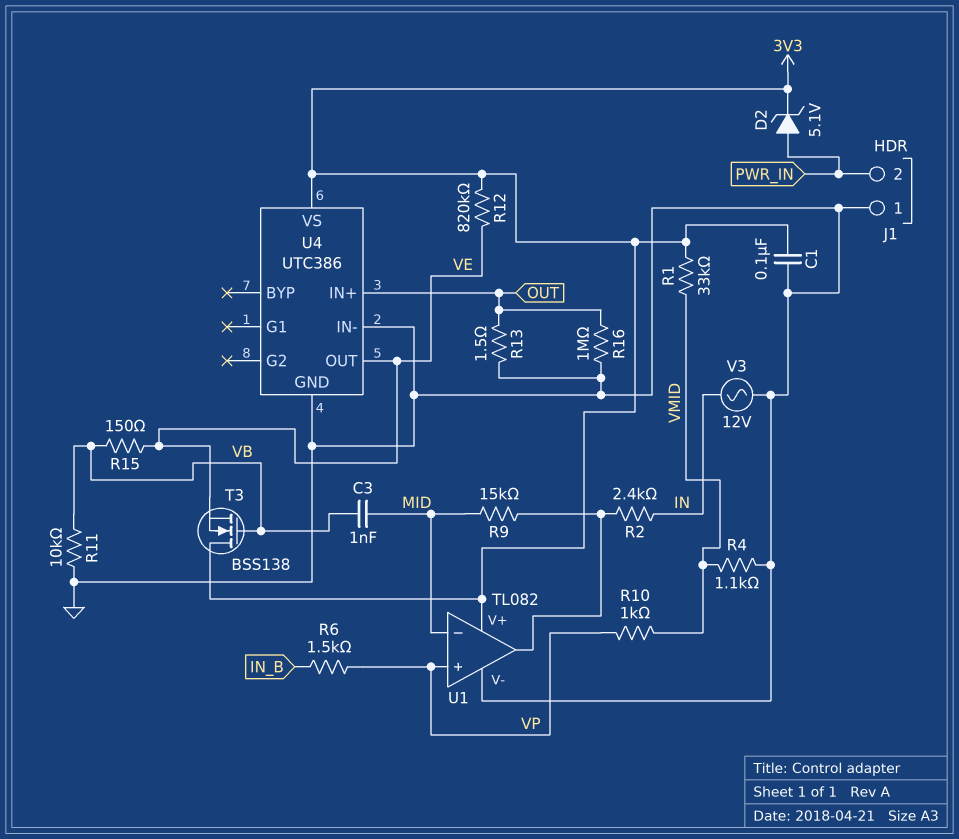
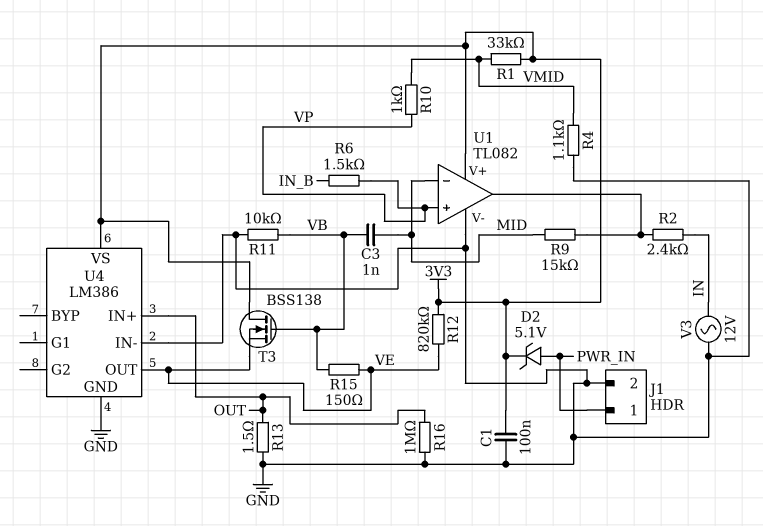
J1 pin 1: GND -> PWR_IN
J1 pin 2: PWR_IN -> GND
U4: UTC386 -> LM386

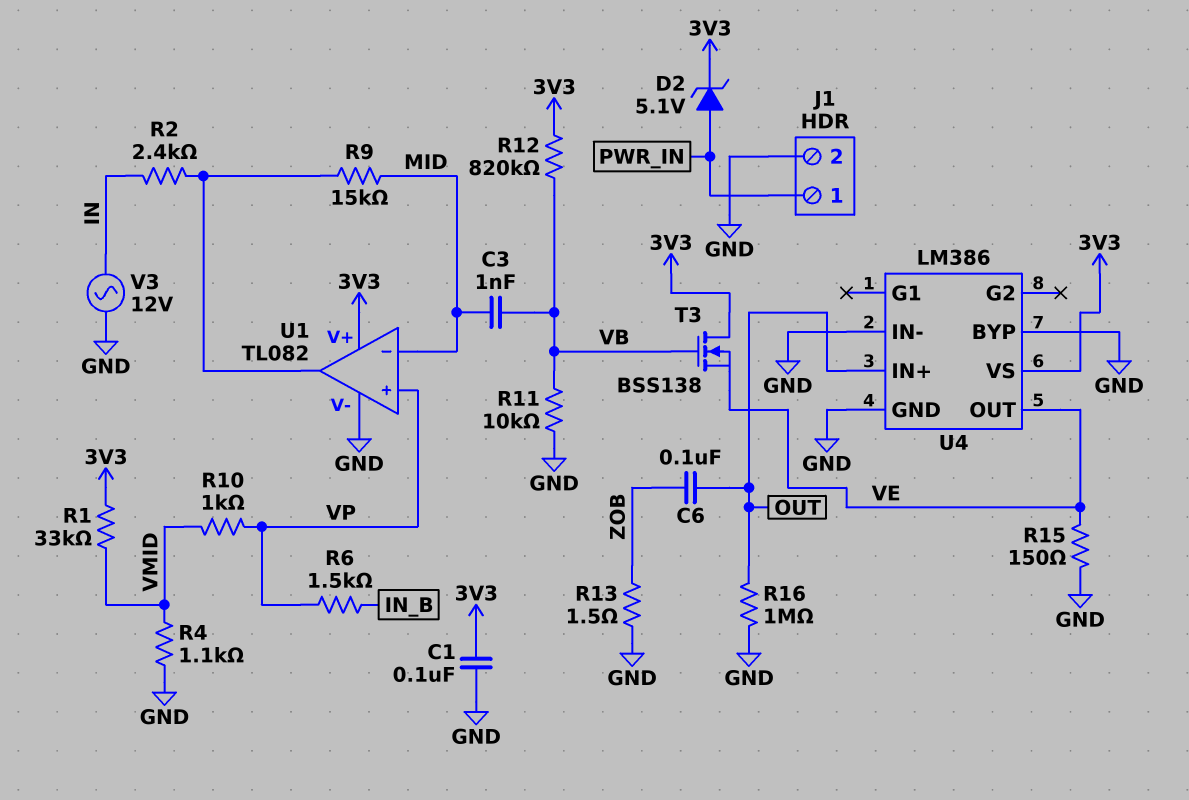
C6: none -> 100nF (OUT, ZOB)
R12: 820k (3V3, VE) -> 820k (3V3, VB)
R13: 1.5 (GND, OUT) -> 1.5 (GND, ZOB)
R15: 150 (VB, VE) -> 150 (GND, VE)
U4 pin BYP: none -> GND

